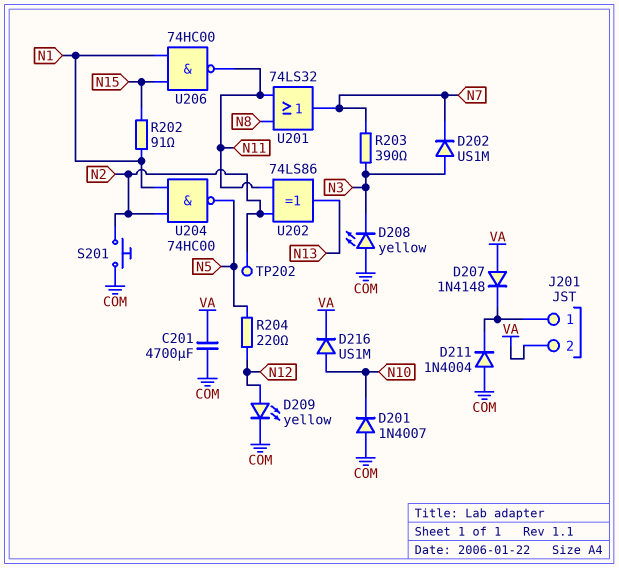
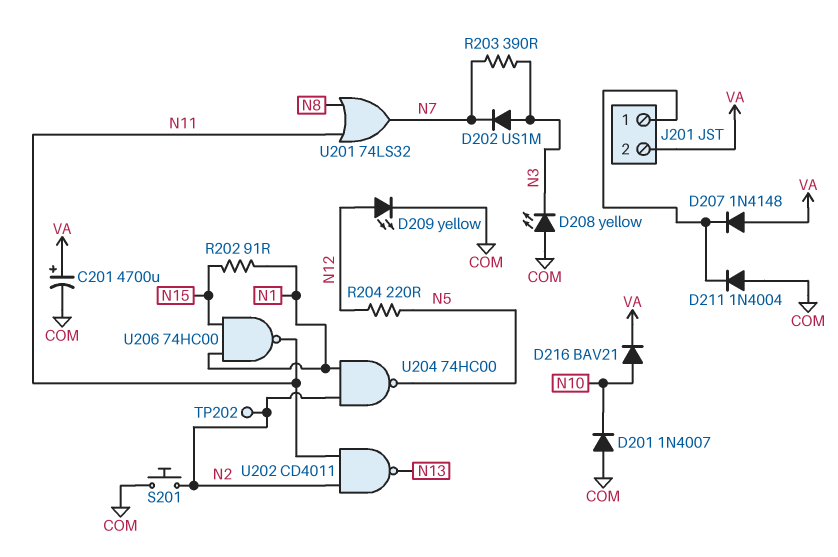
C201: 4700uF (COM, VA) -> 4700uF (plus VA, minus COM)
D216: diode US1M (A N10, K VA) -> diode BAV21 (A N10, K VA)
U202: XOR 74LS86 (in N2, in N11, out N13) -> NAND CD4011 (in N2, in N11, out N13)

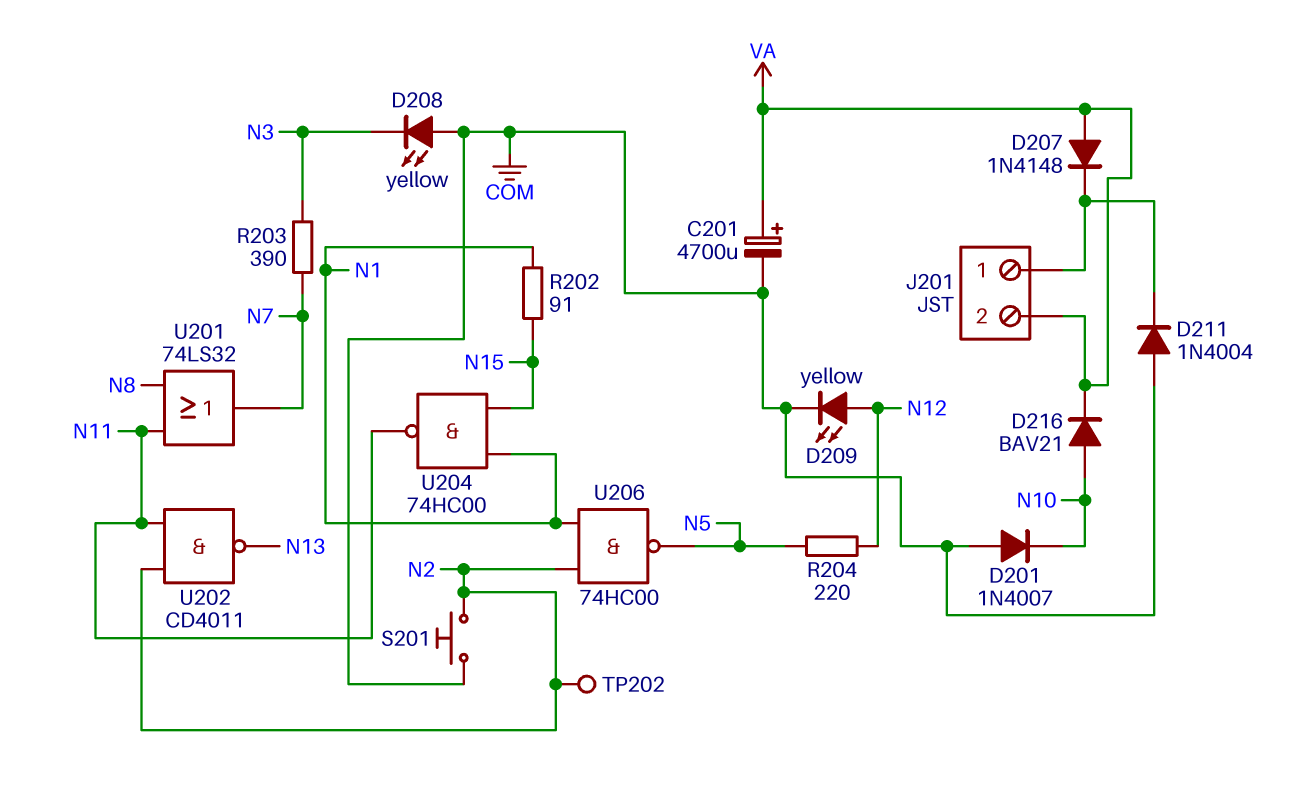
D202: diode US1M (A N3, K N7) -> none
U204: NAND 74HC00 (in N1, in N2, out N5) -> NAND 74HC00 (in N1, in N15, out N11)
U206: NAND 74HC00 (in N1, in N15, out N11) -> NAND 74HC00 (in N1, in N2, out N5)

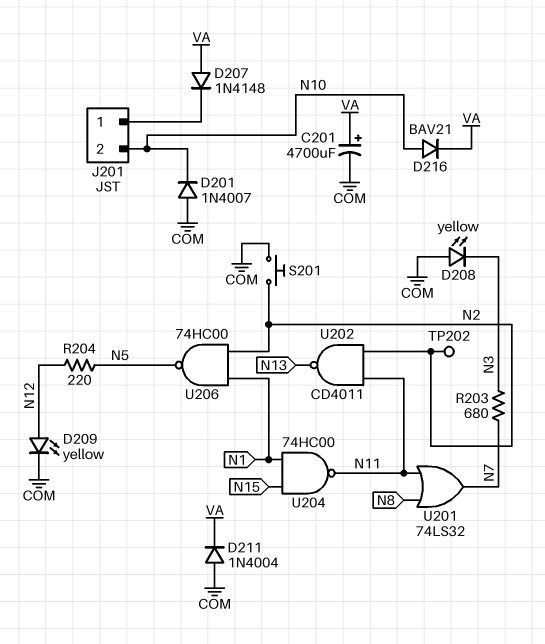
D211: diode 1N4004 (A COM, K J201/1) -> diode 1N4004 (A COM, K VA)
J201 pin 2: VA -> N10
R202: 91 (N1, N15) -> none
R203: 390 (N3, N7) -> 680 (N3, N7)

